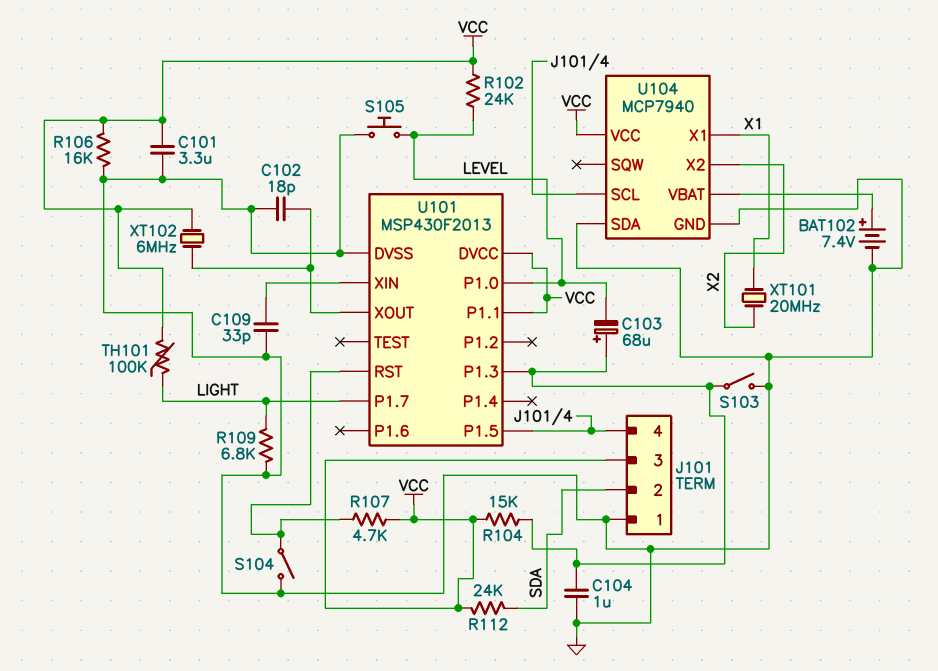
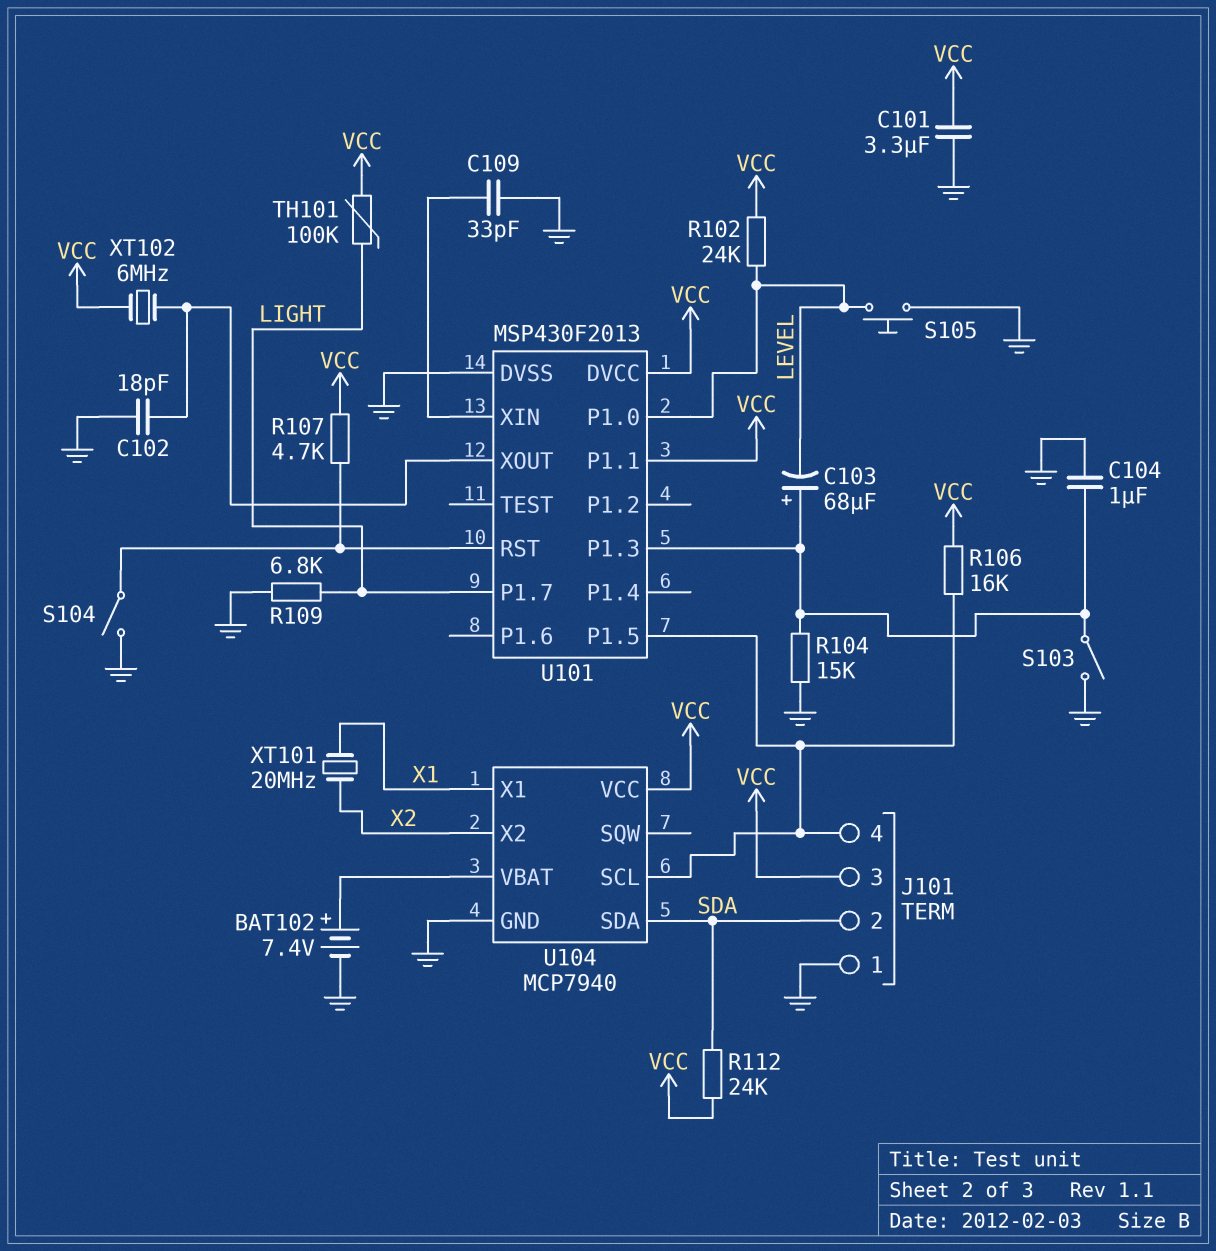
R104: 15k (U101/P1.3, VCC) -> 15k (GND, U101/P1.3)
R106: 16k (GND, VCC) -> 16k (J101/4, VCC)
U104 pin SDA: GND -> SDA

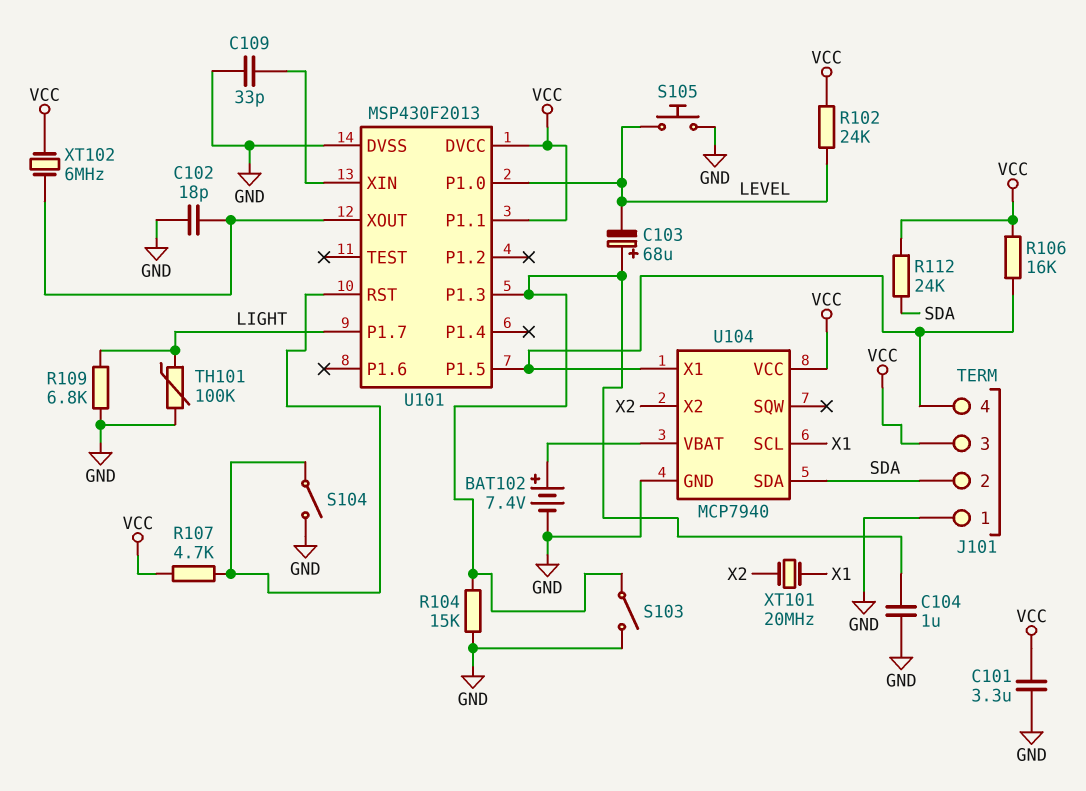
TH101: 100k (LIGHT, VCC) -> 100k (GND, LIGHT)
U104 pin SCL: J101/4 -> X1
U104 pin X1: X1 -> J101/4

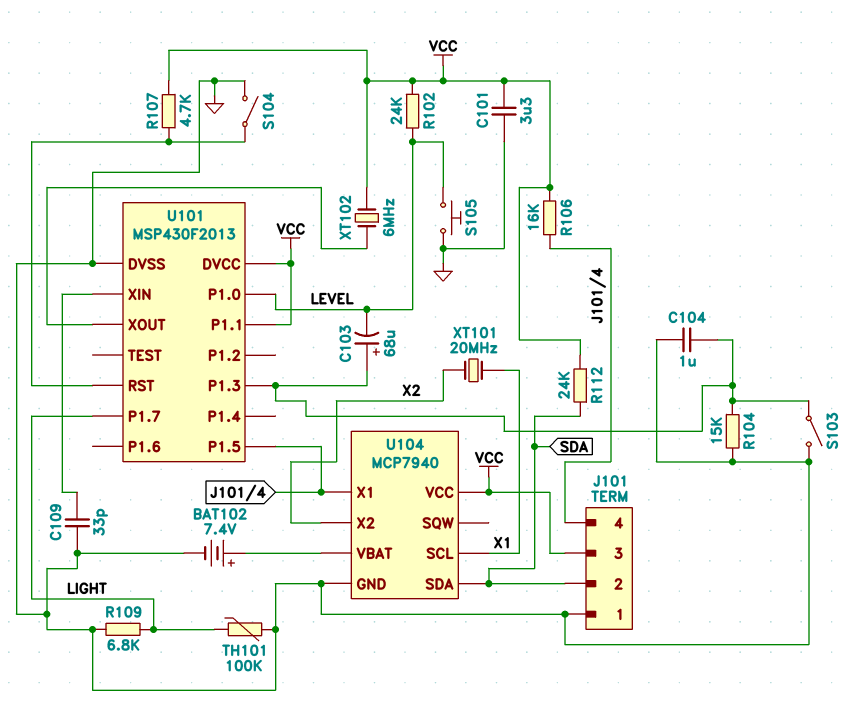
C102: 18pF (GND, U101/XOUT) -> none

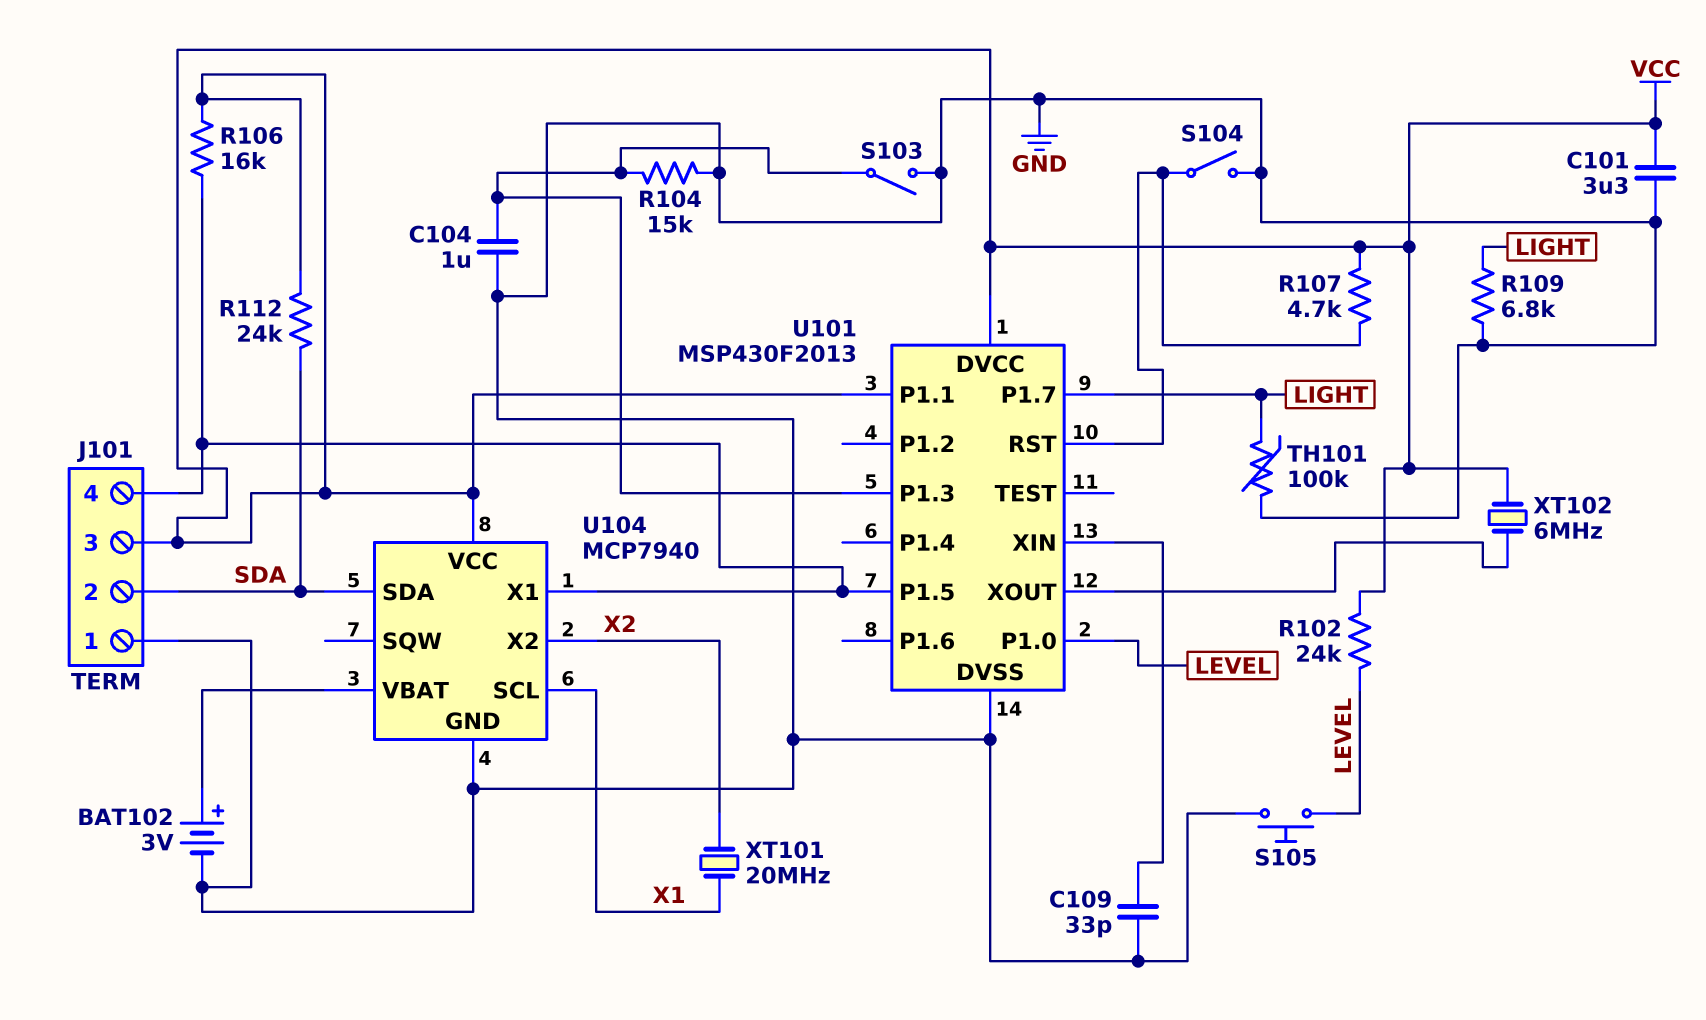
BAT102: 7.4V (plus U104/VBAT, minus GND) -> 3V (plus U104/VBAT, minus GND)
C103: 68uF (plus U101/P1.3, minus LEVEL) -> none

